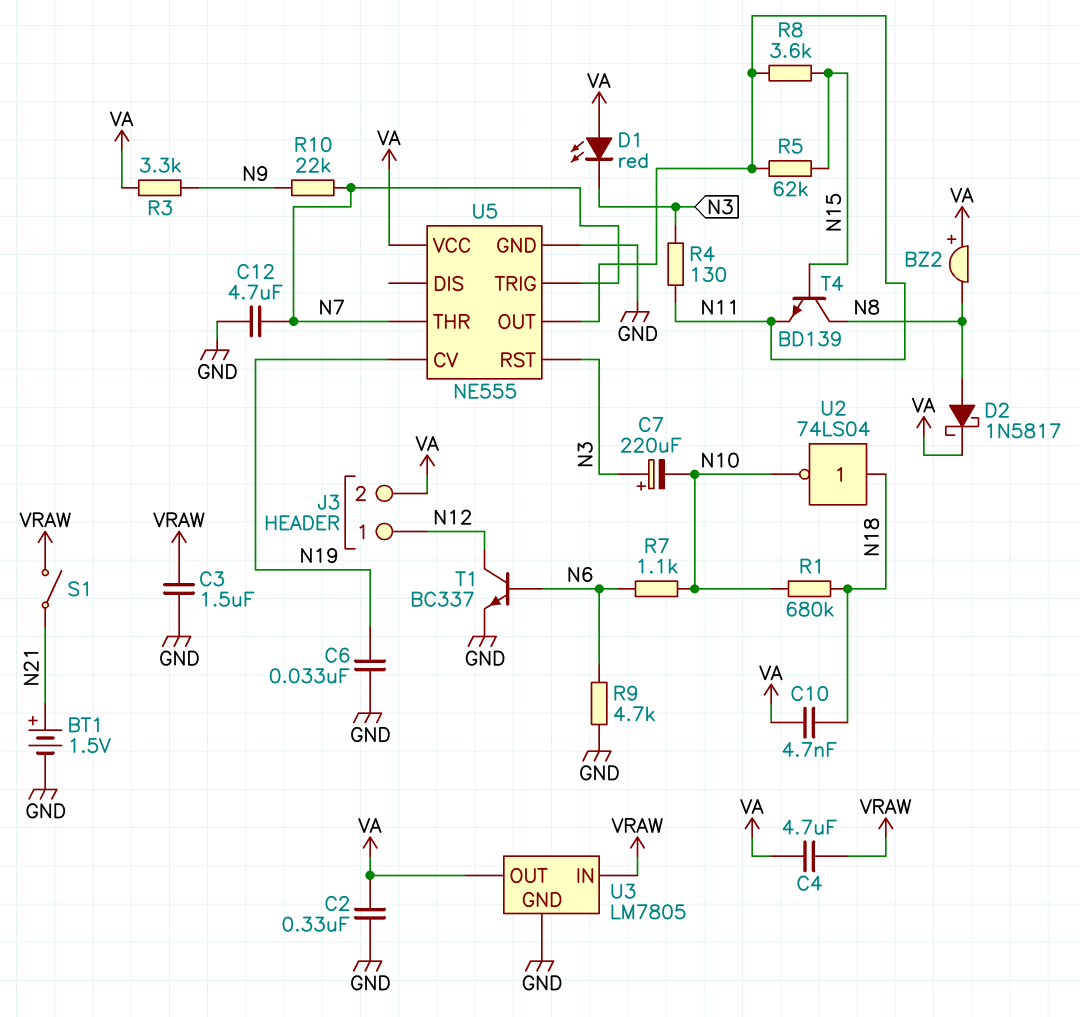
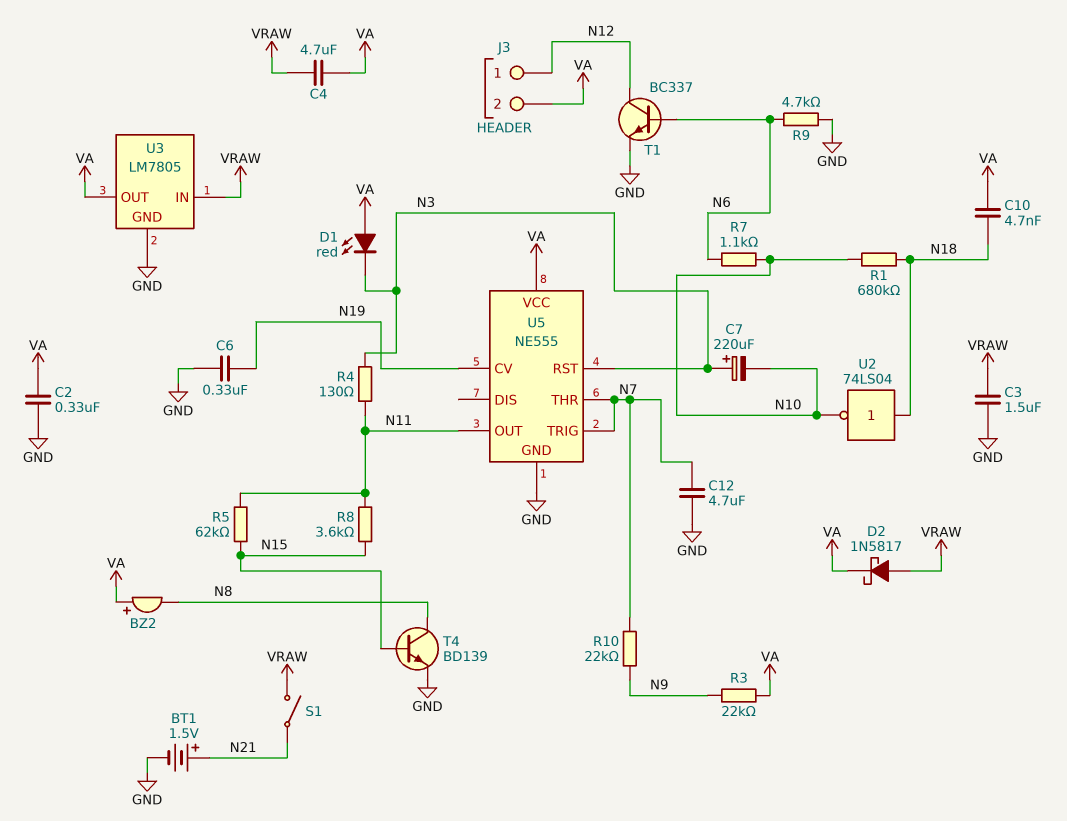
C6: 33nF (GND, N19) -> 330nF (GND, N19)
D2: schottky 1N5817 (A N8, K VA) -> schottky 1N5817 (A VRAW, K VA)
R3: 3.3k (N9, VA) -> 22k (N9, VA)
T4: NPN BD139 (B N15, C N8, E N11) -> NPN BD139 (B N15, C N8, E GND)

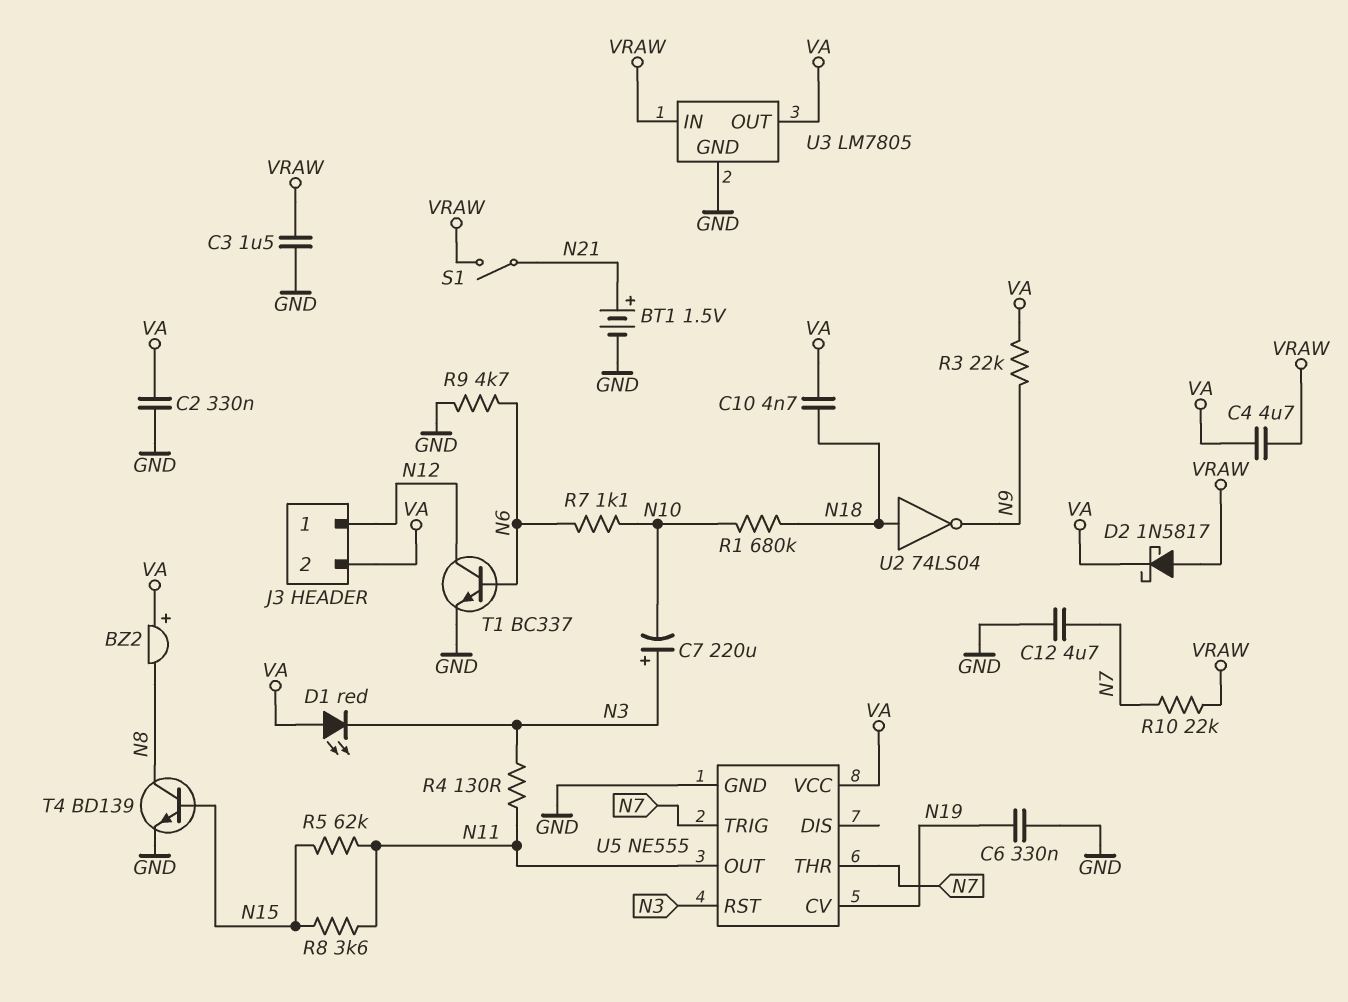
R10: 22k (N7, N9) -> 22k (N7, VRAW)
U2: NOT 74LS04 (in N18, out N10) -> NOT 74LS04 (in N18, out N9)

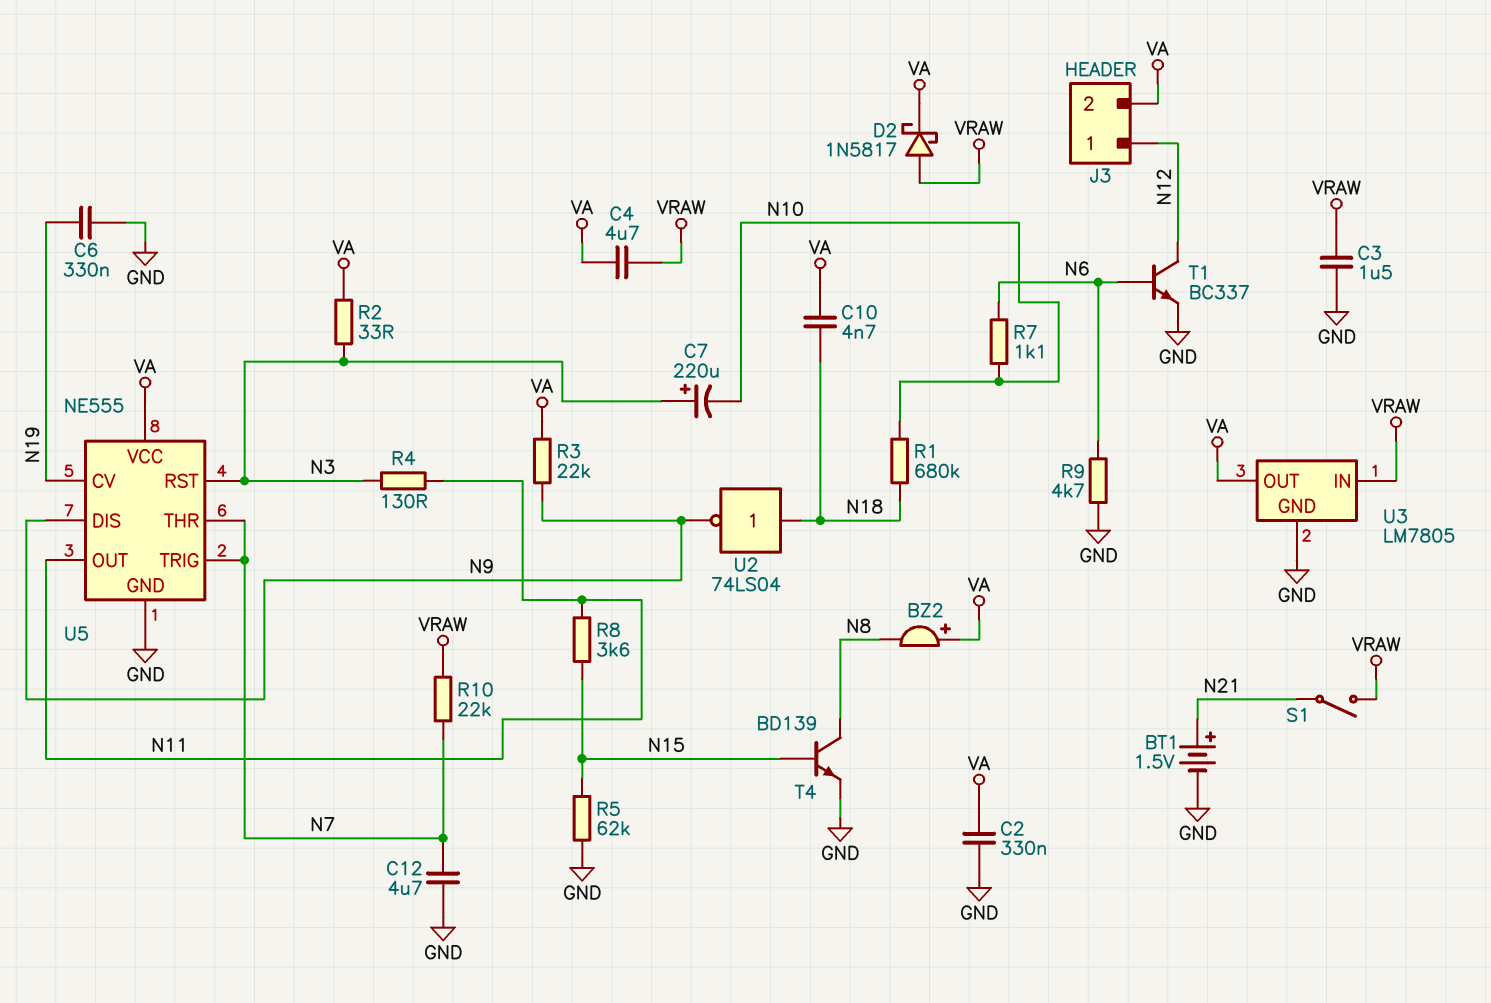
D1: LED red (A VA, K N3) -> none
R2: none -> 33 (N3, VA)
R5: 62k (N11, N15) -> 62k (GND, N15)
U5 pin DIS: none -> N9

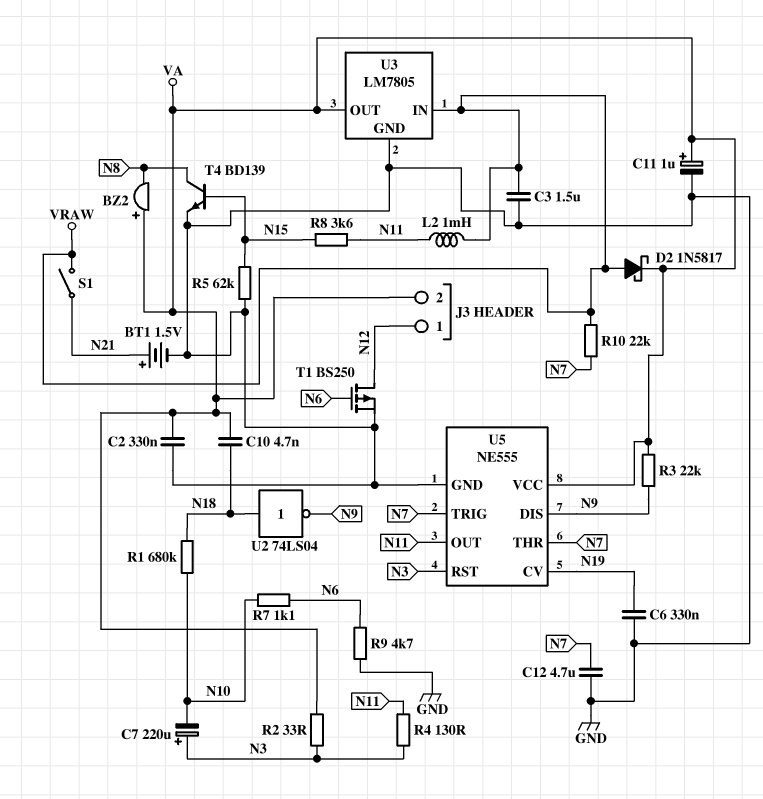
C4: 4.7uF (VA, VRAW) -> none
C11: none -> 1uF (plus VA, minus GND)
L2: none -> 1mH (N11, VRAW)
T1: NPN BC337 (B N6, C N12, E GND) -> PMOS BS250 (G N6, D N12, S GND)

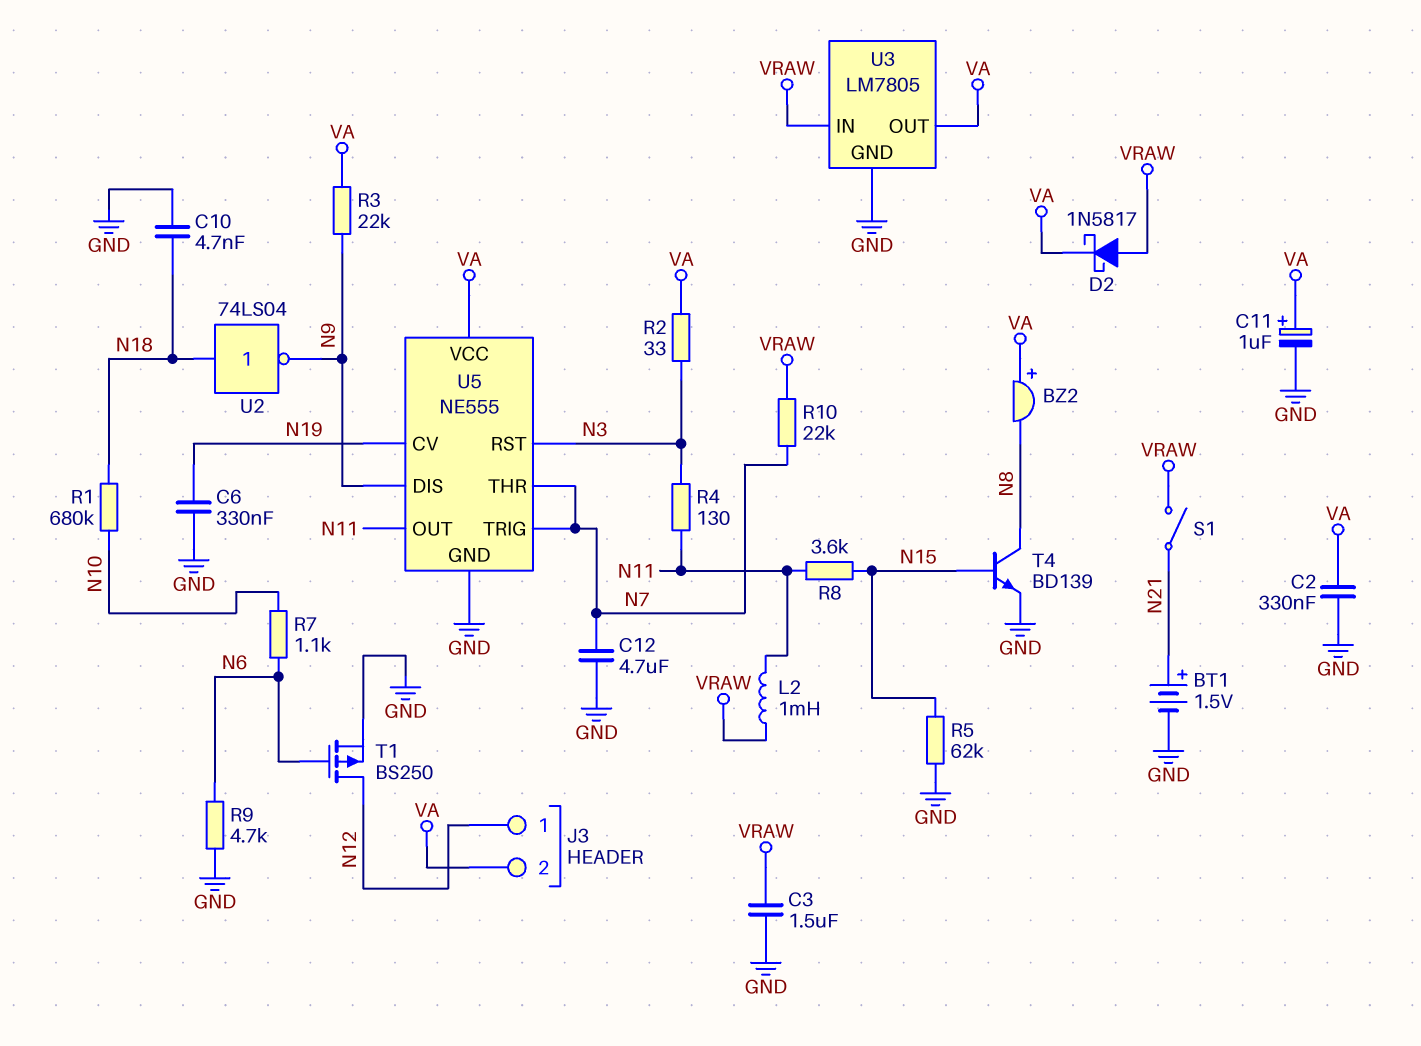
C7: 220uF (plus N3, minus N10) -> none
C10: 4.7nF (N18, VA) -> 4.7nF (GND, N18)

